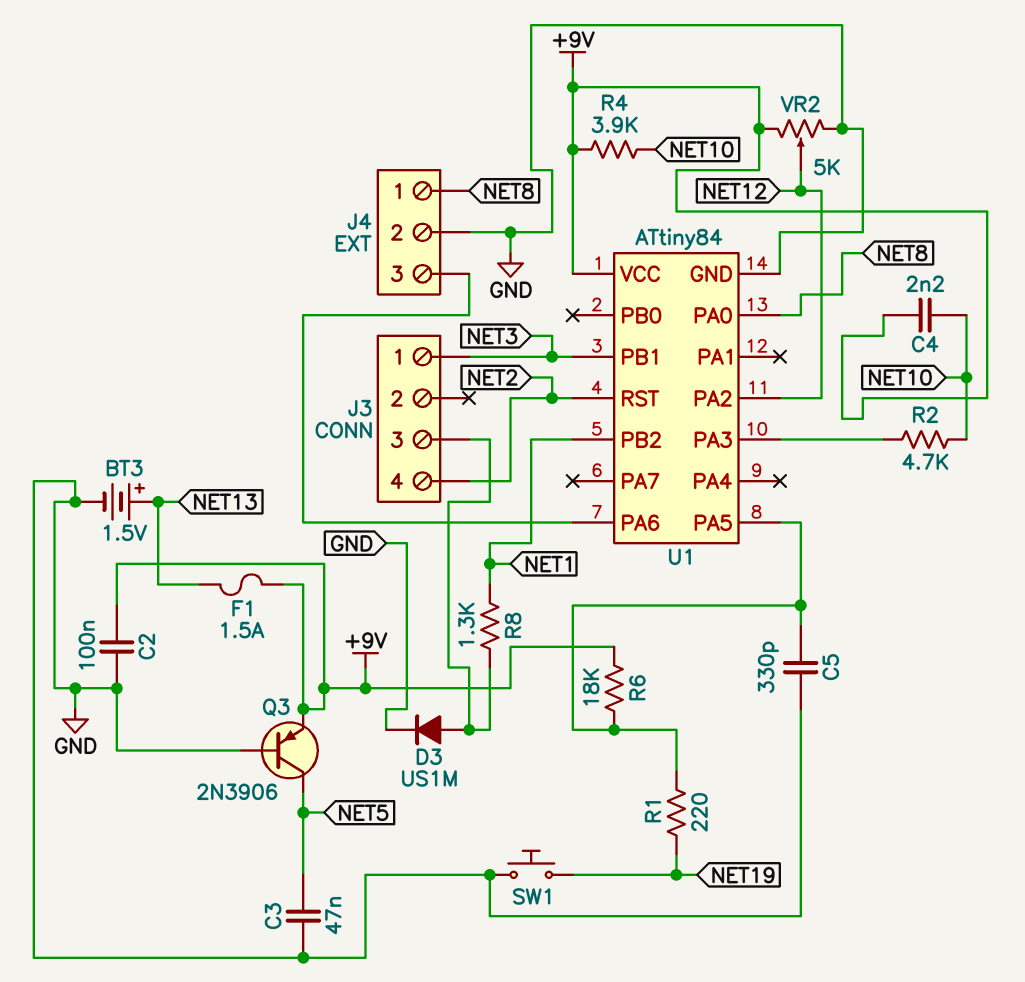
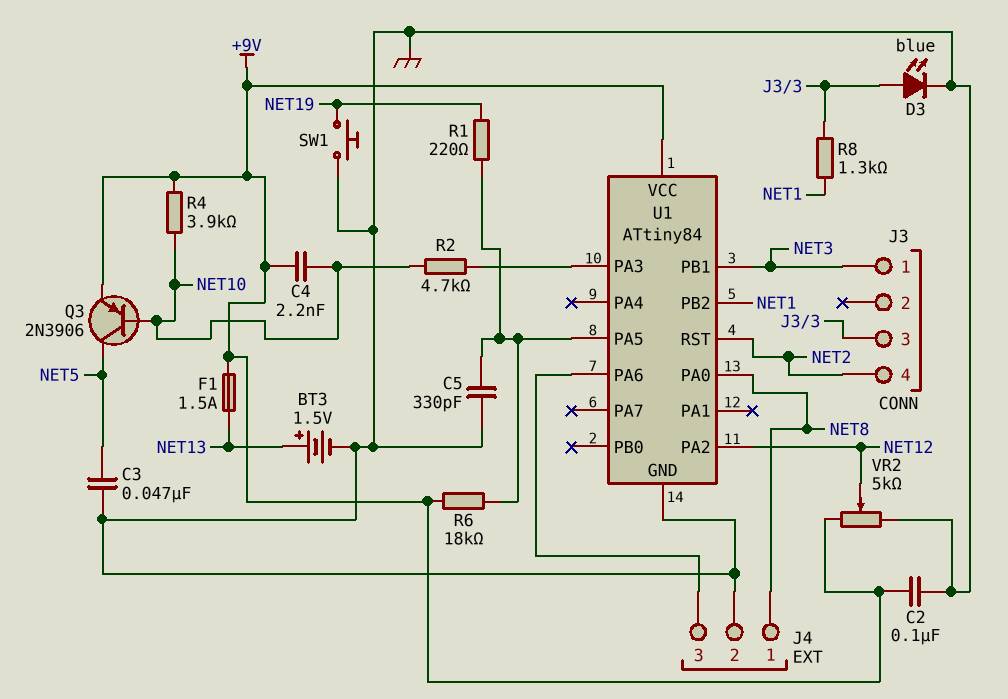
D3: diode US1M (A J3/3, K GND) -> LED blue (A J3/3, K GND)
Q3: PNP 2N3906 (B GND, C NET5, E +9V) -> PNP 2N3906 (B NET10, C NET5, E +9V)

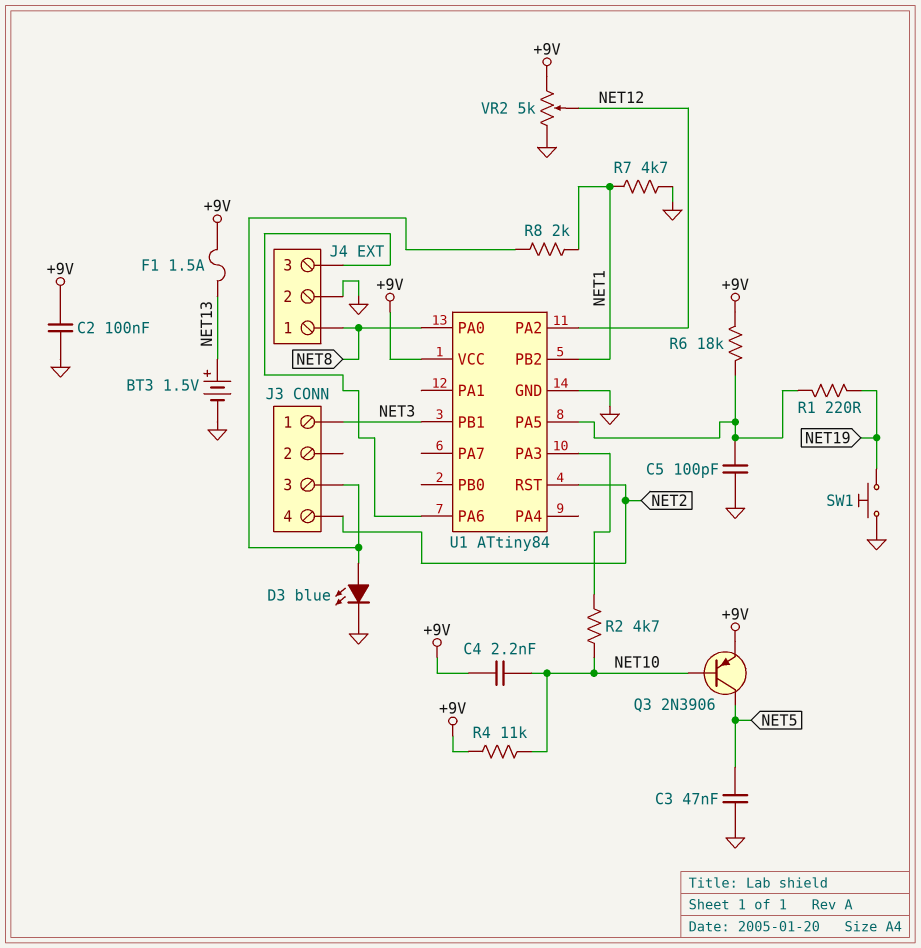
C5: 330pF (GND, U1/PA5) -> 100pF (GND, U1/PA5)
R4: 3.9k (+9V, NET10) -> 11k (+9V, NET10)
R7: none -> 4.7k (GND, NET1)
R8: 1.3k (J3/3, NET1) -> 2k (J3/3, NET1)

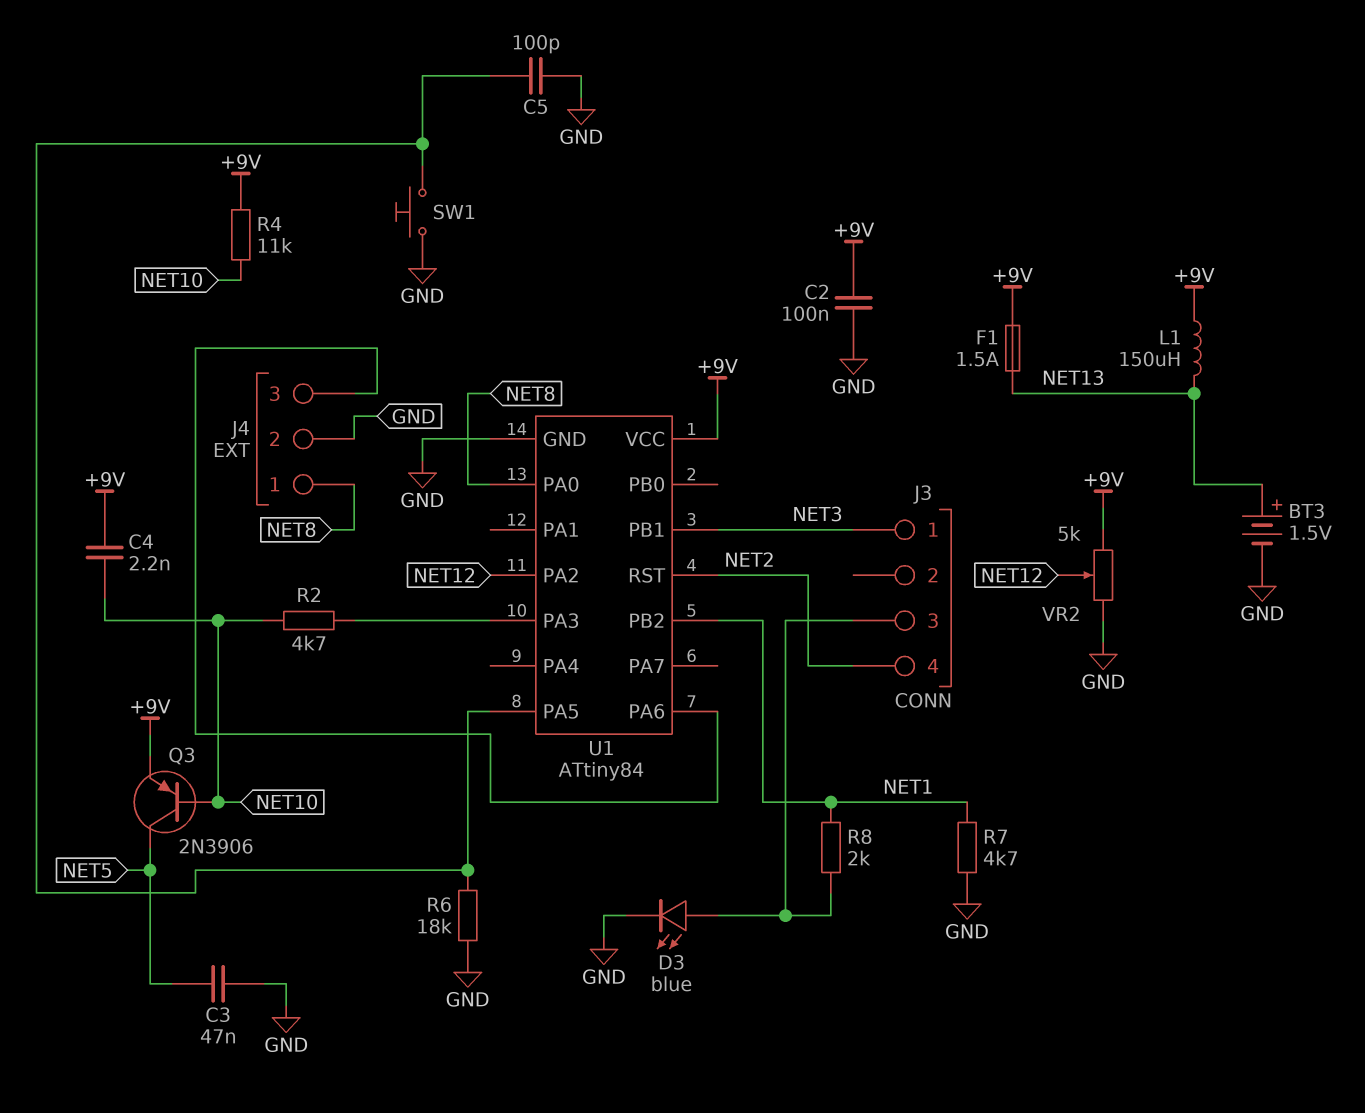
L1: none -> 150uH (+9V, NET13)
R1: 220 (NET19, U1/PA5) -> none
R6: 18k (+9V, U1/PA5) -> 18k (GND, U1/PA5)
SW1: button (GND, NET19) -> button (GND, U1/PA5)

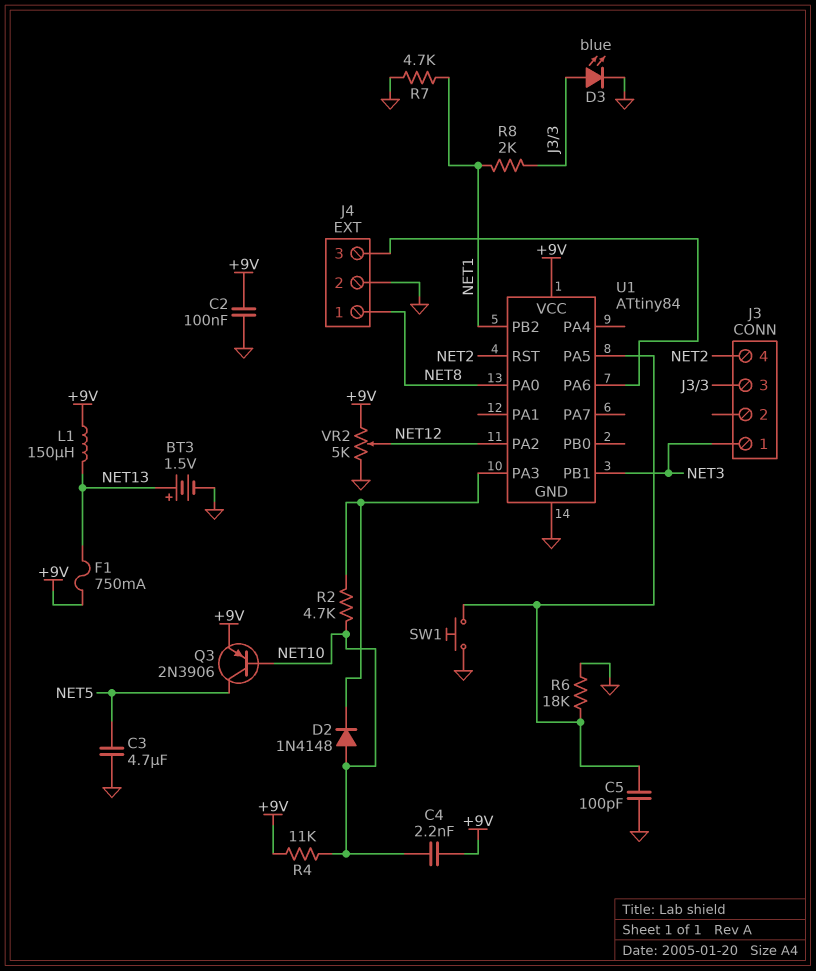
C3: 47nF (GND, NET5) -> 4.7uF (GND, NET5)
D2: none -> diode 1N4148 (A NET10, K U1/PA3)
F1: 1.5A (+9V, NET13) -> 750mA (+9V, NET13)

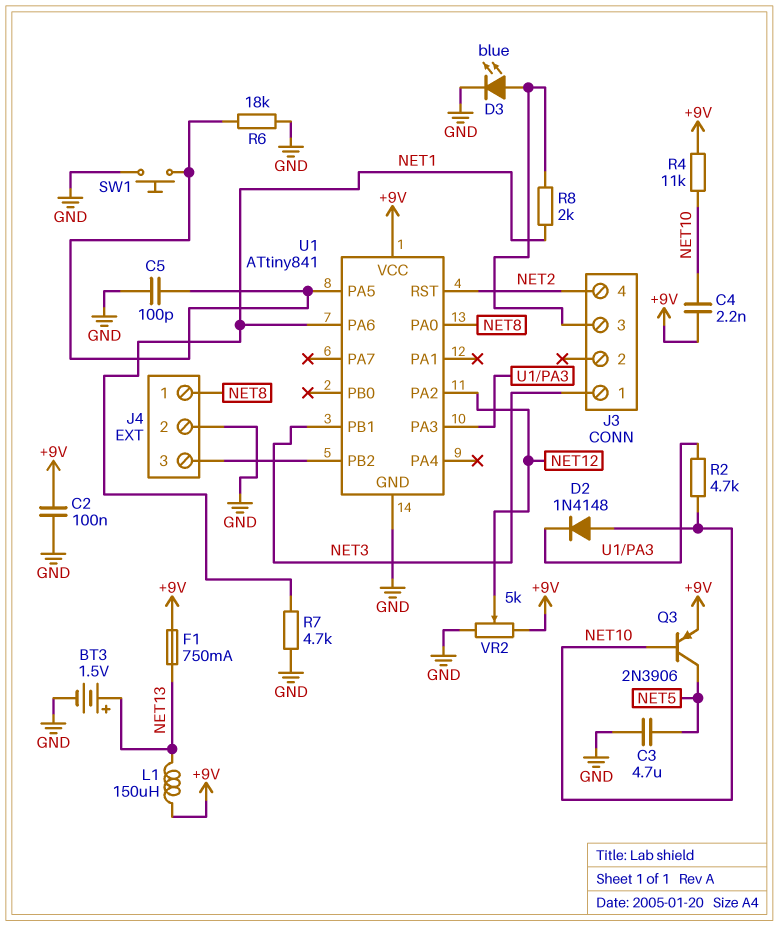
U1: ATtiny84 -> ATtiny841
U1 pin PA6: J4/3 -> NET1
U1 pin PB2: NET1 -> J4/3

